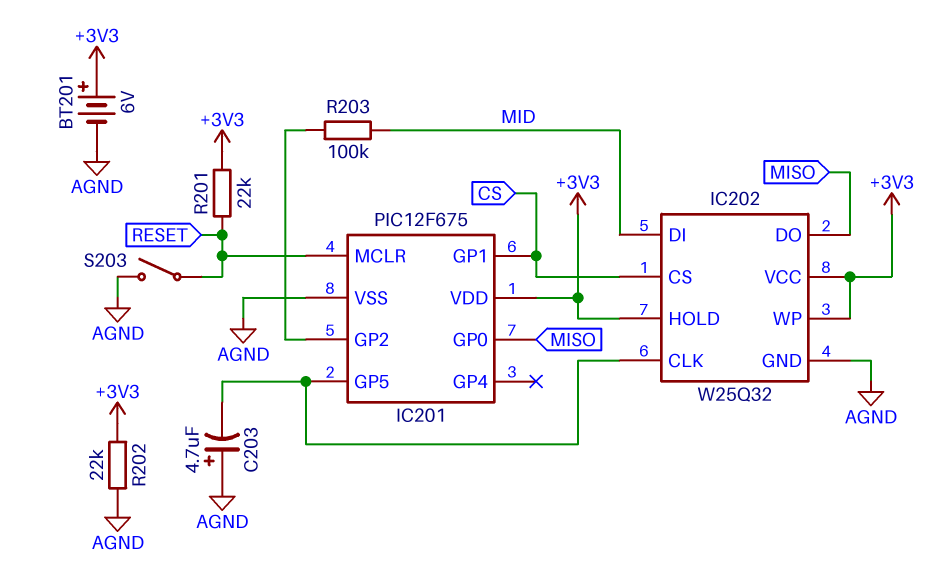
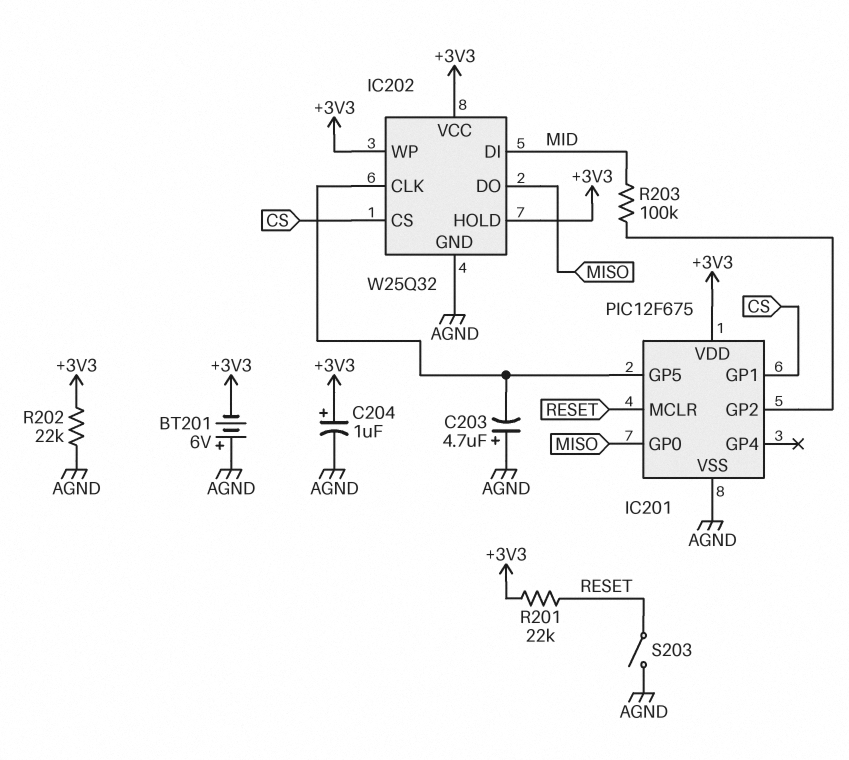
BT201: 6V (plus +3V3, minus AGND) -> 6V (plus AGND, minus +3V3)
C204: none -> 1uF (plus +3V3, minus AGND)

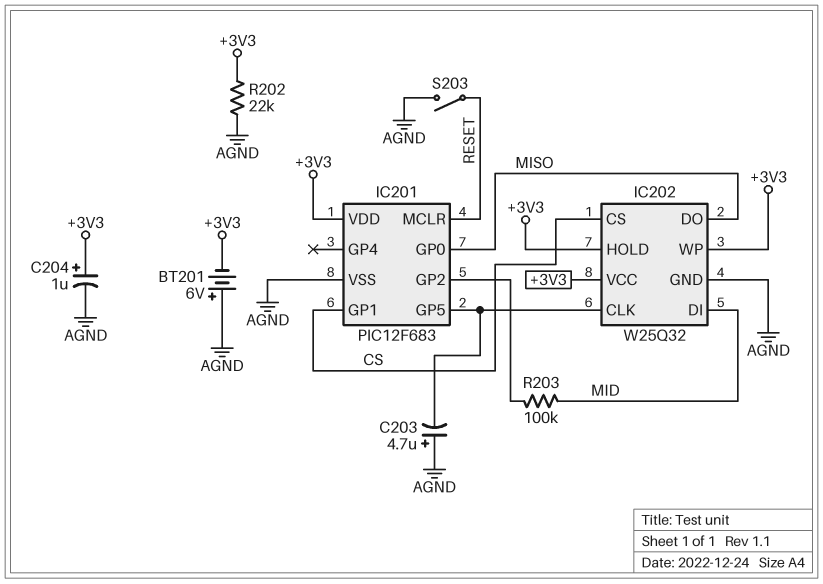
IC201: PIC12F675 -> PIC12F683
R201: 22k (+3V3, RESET) -> none

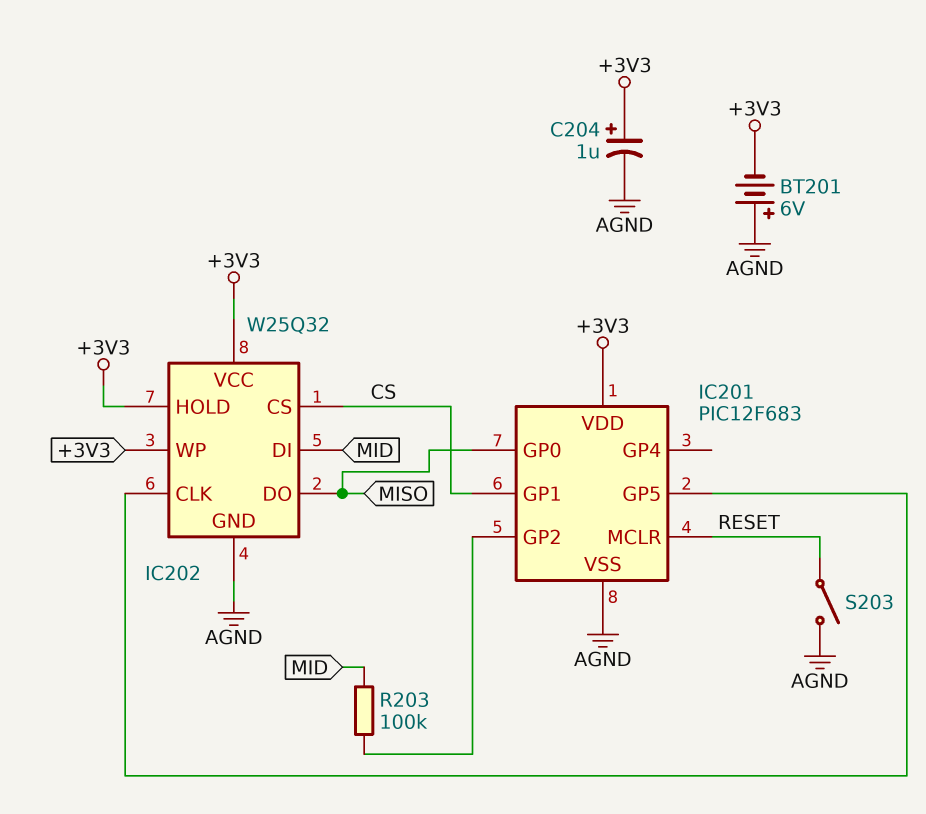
C203: 4.7uF (plus AGND, minus IC201/GP5) -> none
R202: 22k (+3V3, AGND) -> none

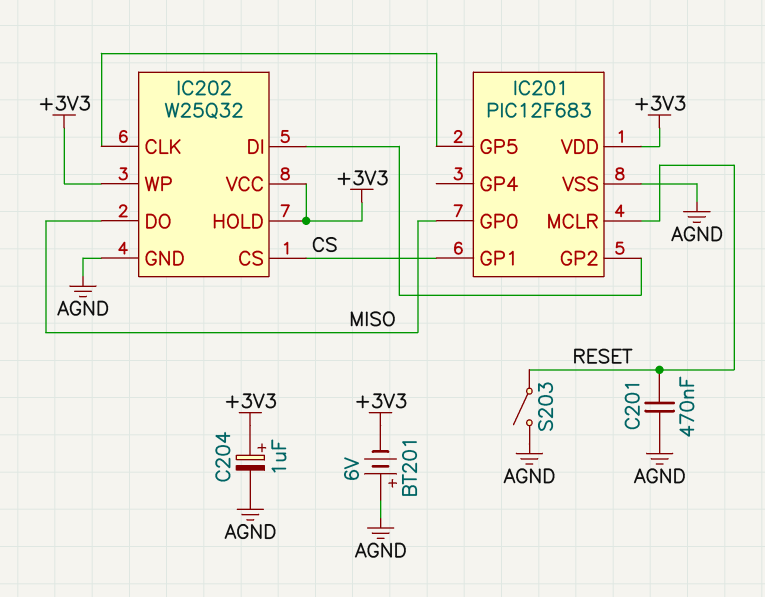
C201: none -> 470nF (AGND, RESET)
IC202 pin DI: MID -> IC201/GP2
R203: 100k (IC201/GP2, MID) -> none

